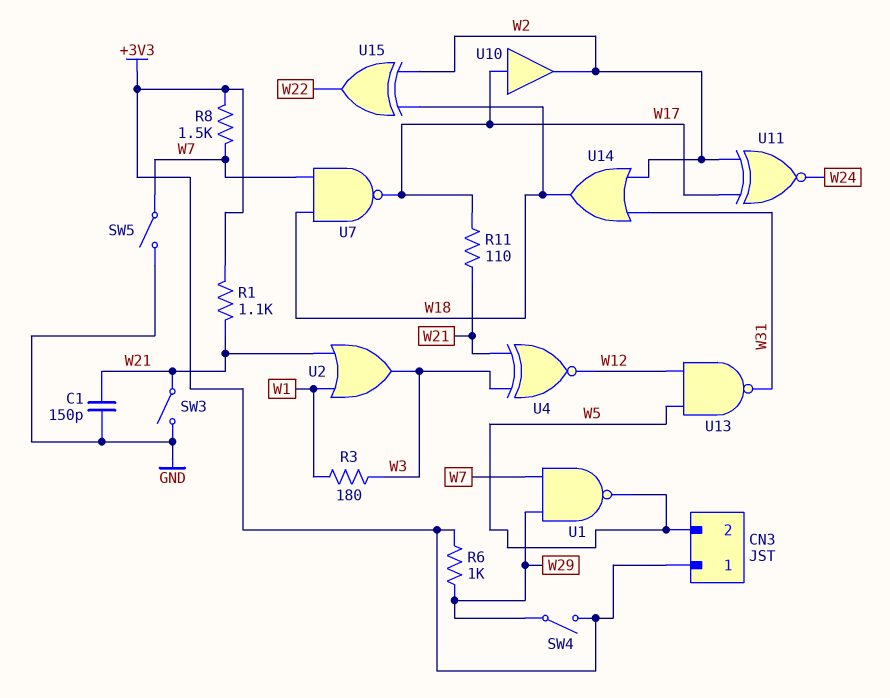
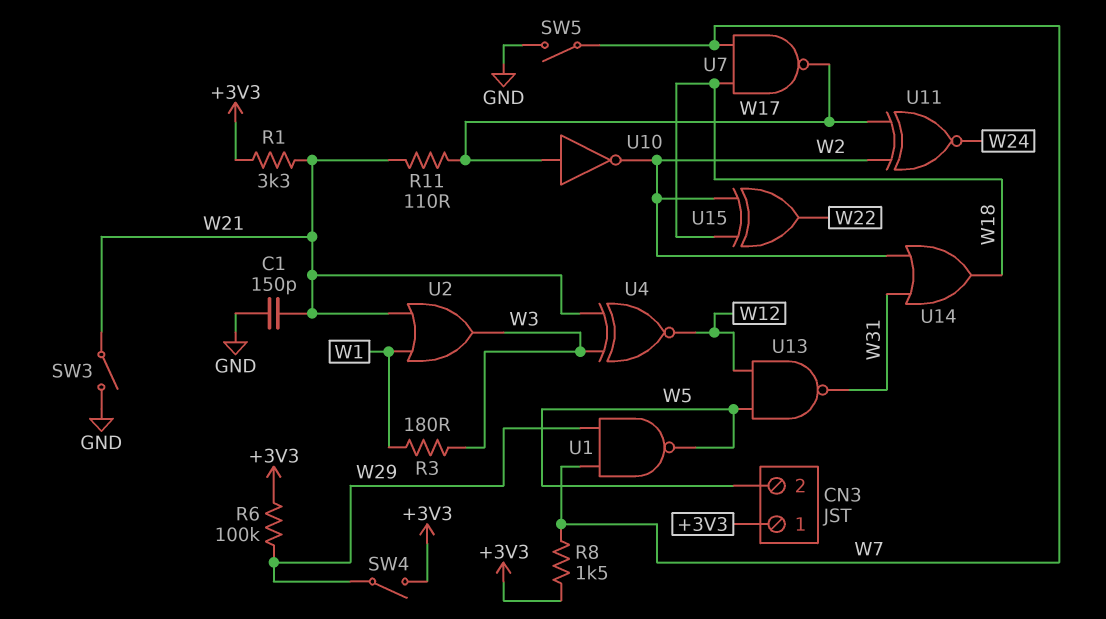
R1: 1.1k (+3V3, W21) -> 3.3k (+3V3, W21)
R6: 1k (+3V3, W29) -> 100k (+3V3, W29)
U10: buffer (in W17, out W2) -> NOT (in W17, out W2)

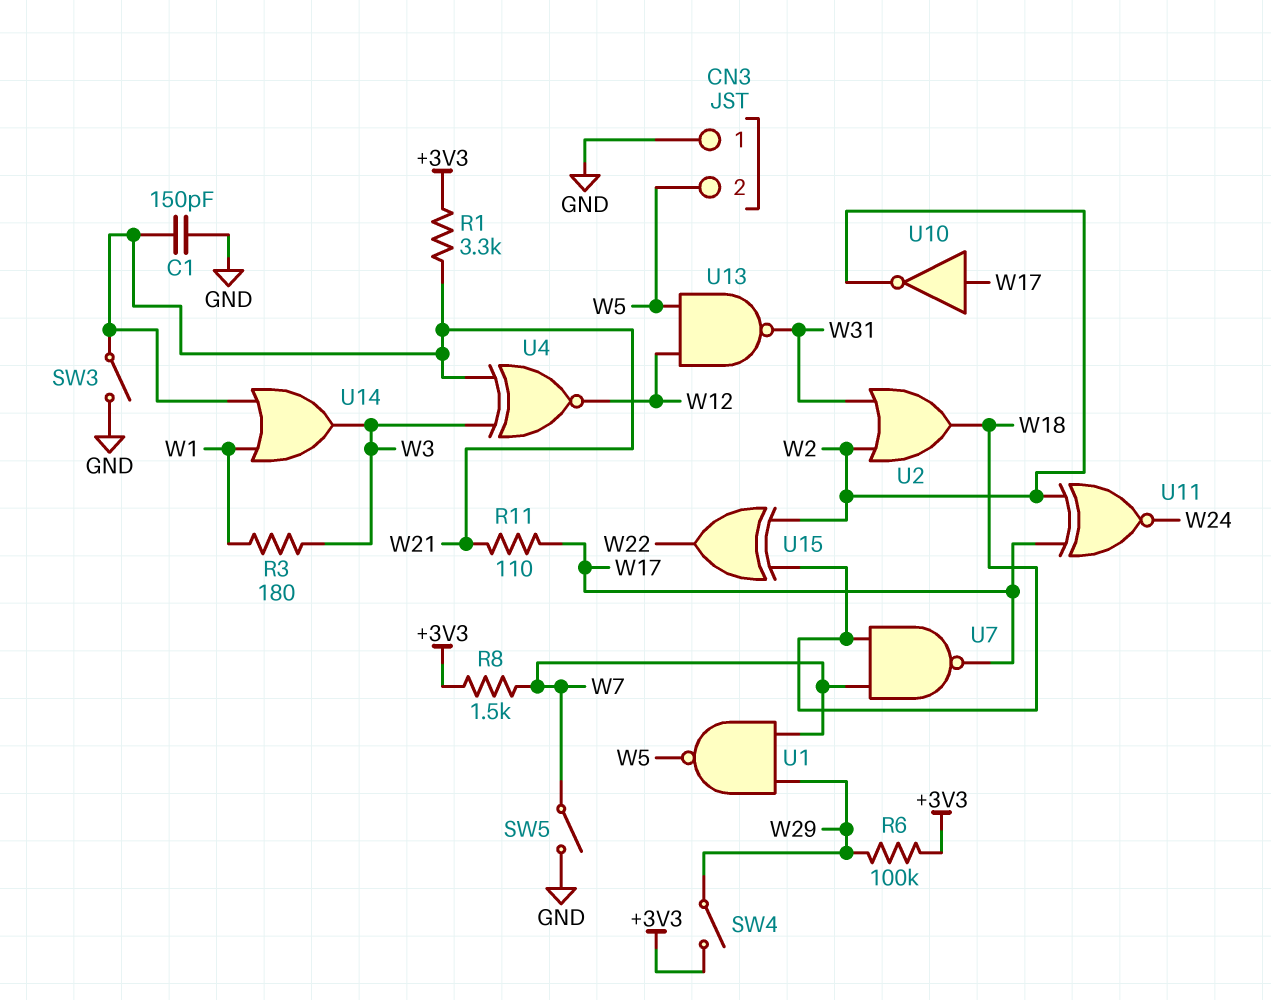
CN3 pin 1: +3V3 -> GND
U2: OR (in W1, in W21, out W3) -> OR (in W2, in W31, out W18)
U14: OR (in W2, in W31, out W18) -> OR (in W1, in W21, out W3)

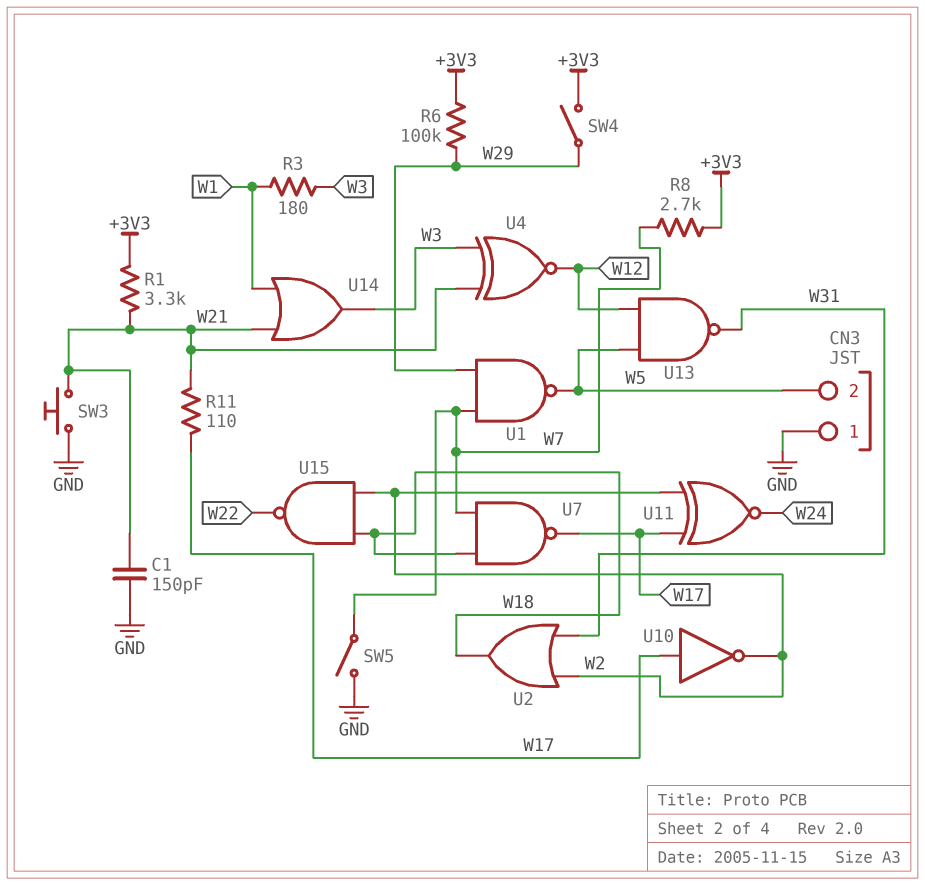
R8: 1.5k (+3V3, W7) -> 2.7k (+3V3, W7)
SW3: switch (GND, W21) -> button (GND, W21)
U15: XOR (in W2, in W18, out W22) -> NAND (in W2, in W18, out W22)

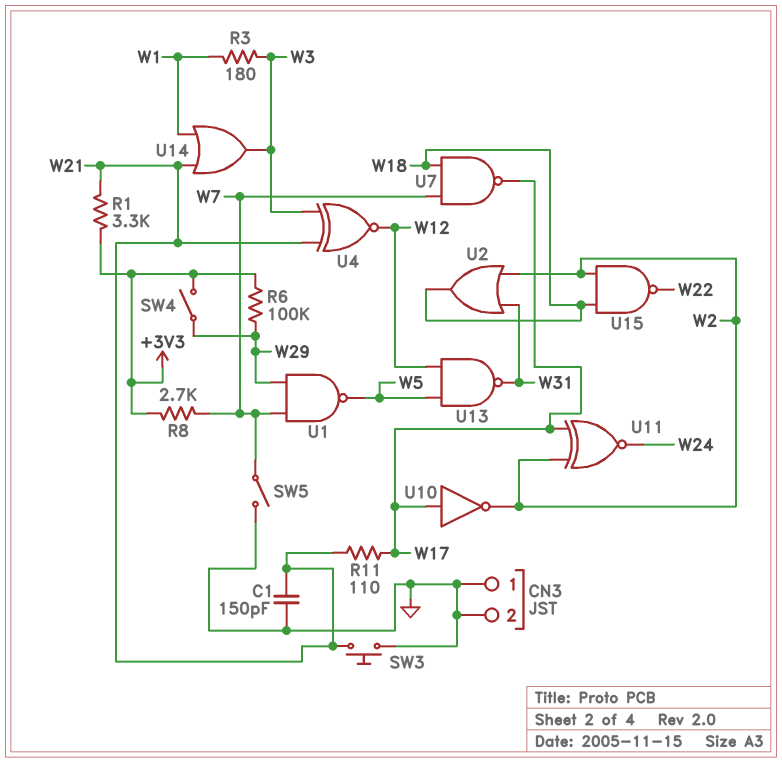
CN3 pin 2: W5 -> GND

